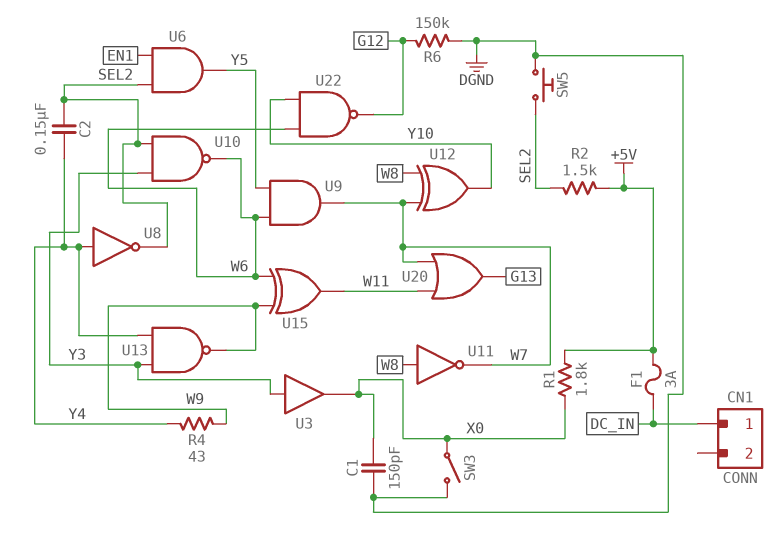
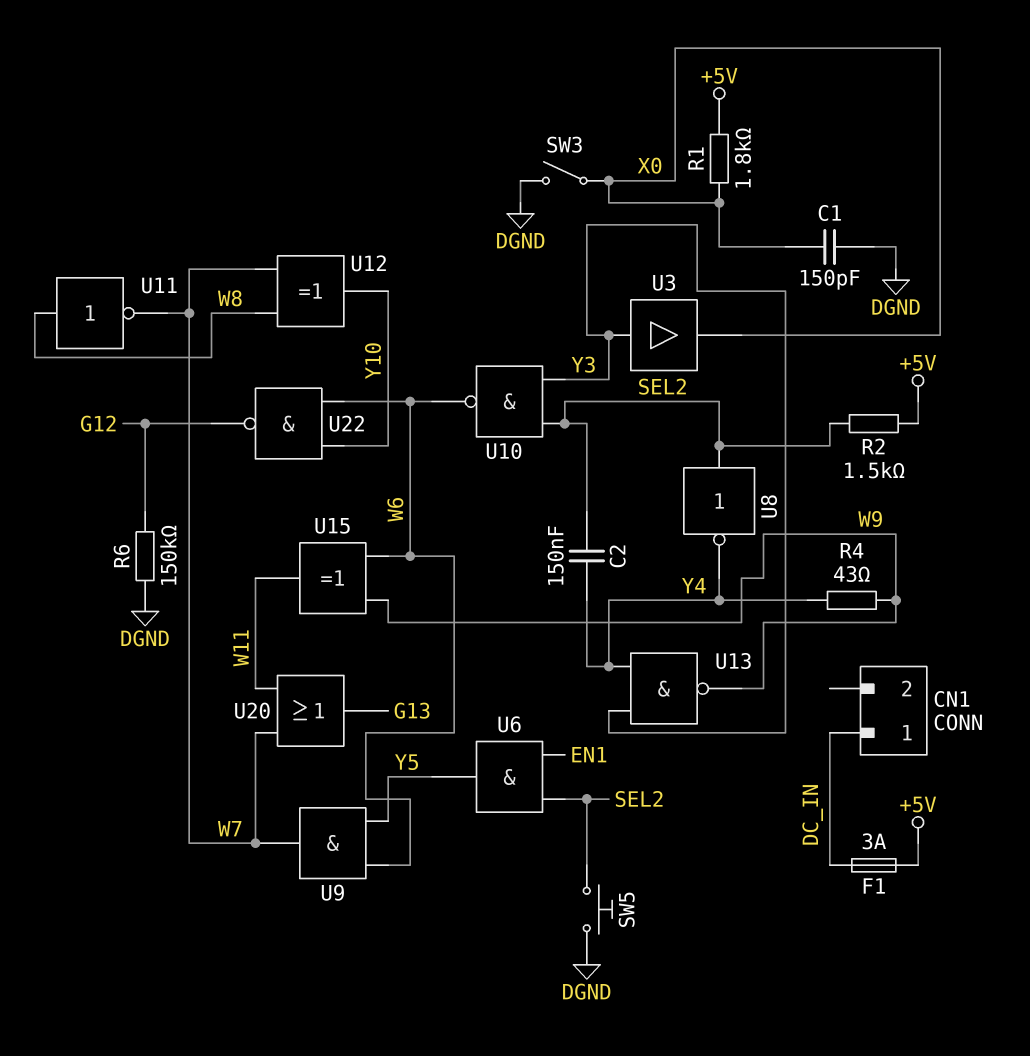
U8: NOT (in Y4, out SEL2) -> NOT (in SEL2, out Y4)

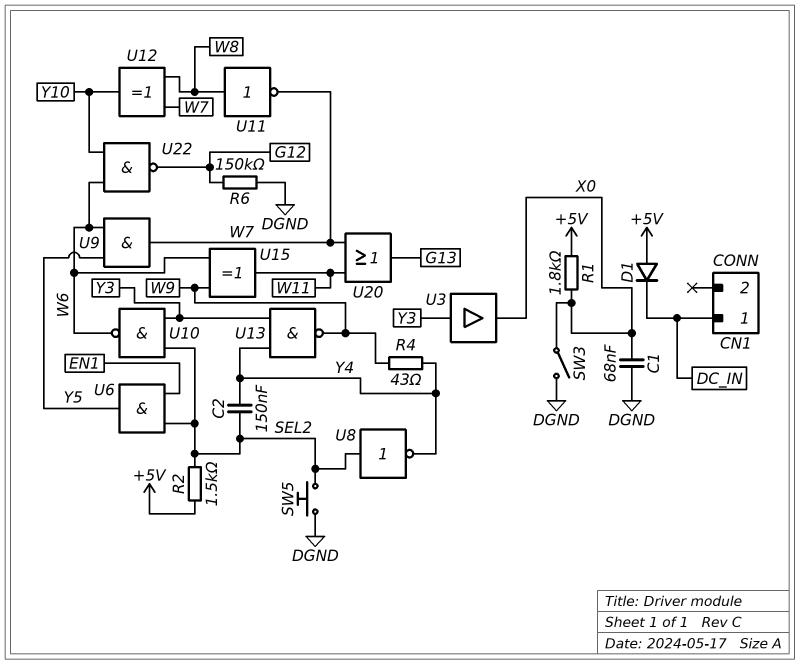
C1: 150pF (DGND, X0) -> 68nF (DGND, X0)
D1: none -> diode (A +5V, K DC_IN)
F1: 3A (+5V, DC_IN) -> none

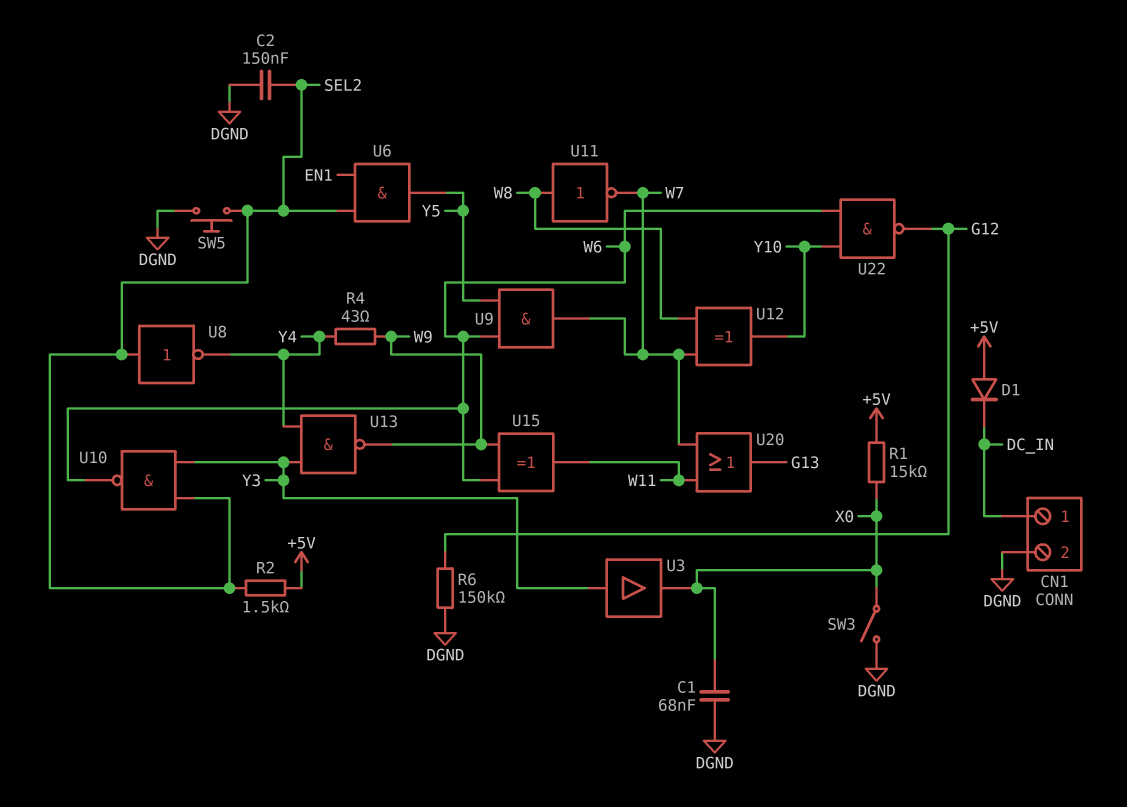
C2: 150nF (SEL2, Y4) -> 150nF (DGND, SEL2)
CN1 pin 2: none -> DGND
R1: 1.8k (+5V, X0) -> 15k (+5V, X0)

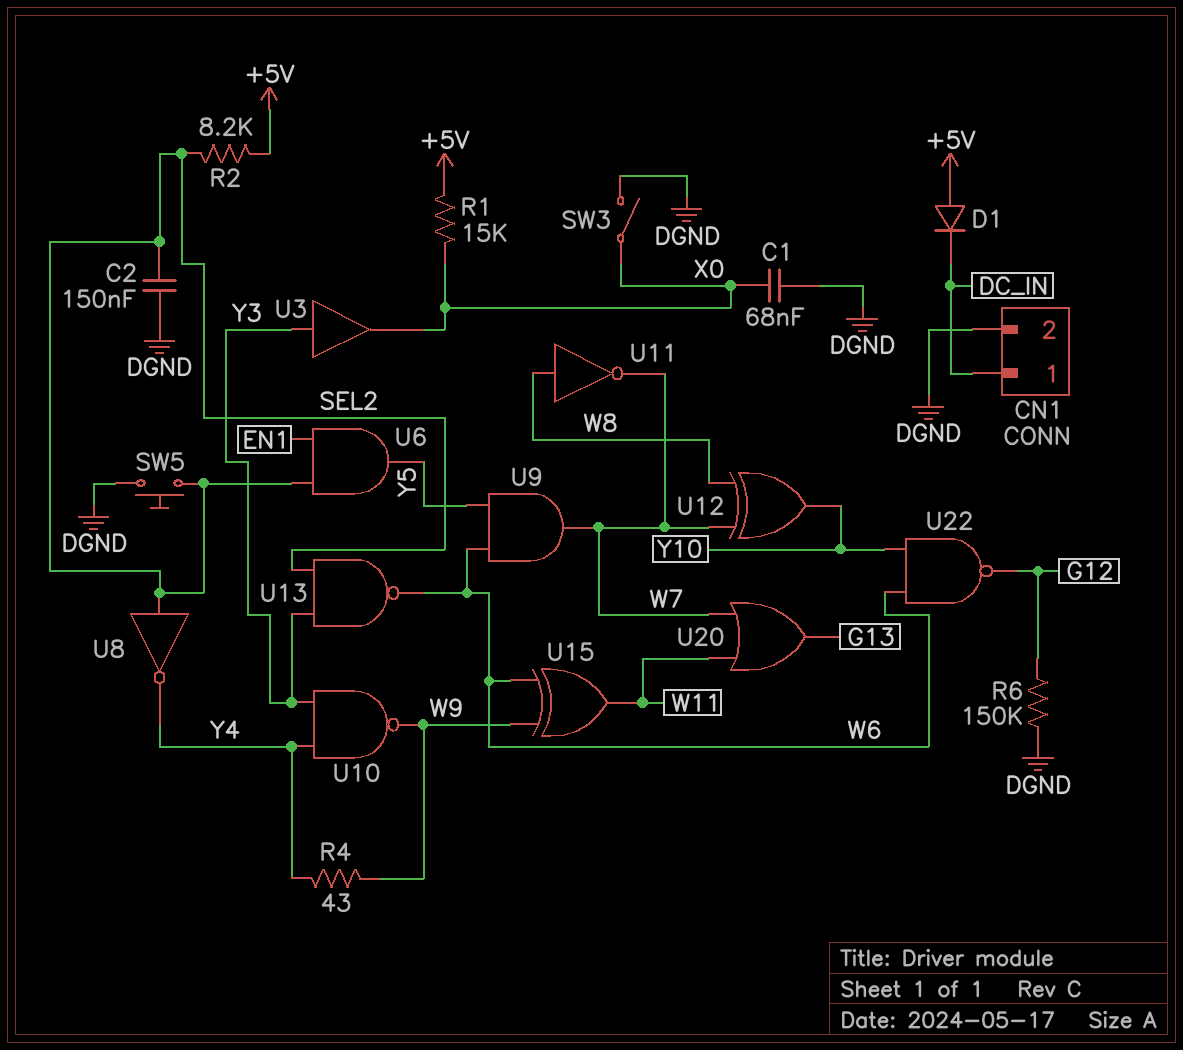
R2: 1.5k (+5V, SEL2) -> 8.2k (+5V, SEL2)
U10: NAND (in SEL2, in Y3, out W6) -> NAND (in Y3, in Y4, out W9)
U13: NAND (in Y3, in Y4, out W9) -> NAND (in SEL2, in Y3, out W6)

